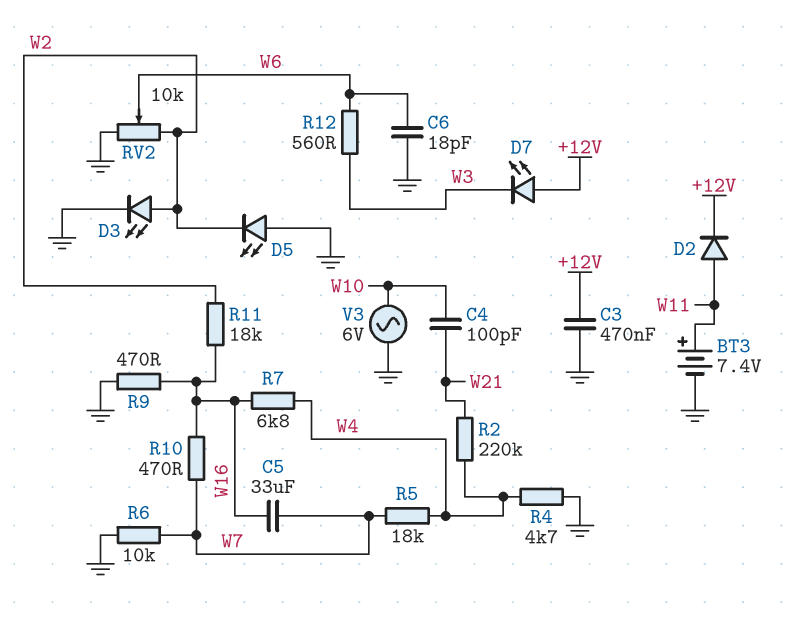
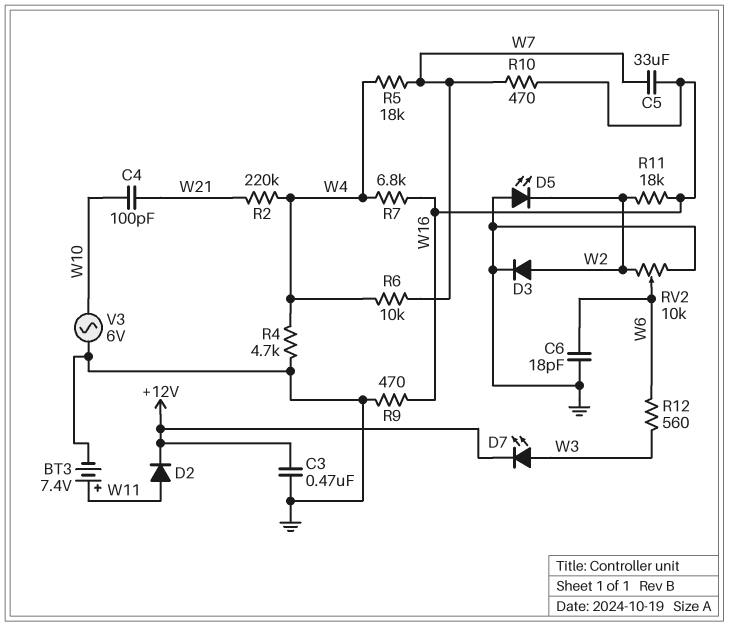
D3: LED (A W2, K GND) -> diode (A W2, K GND)
D7: LED (A +12V, K W3) -> LED (A W3, K +12V)
R6: 10k (GND, W7) -> 10k (W4, W7)

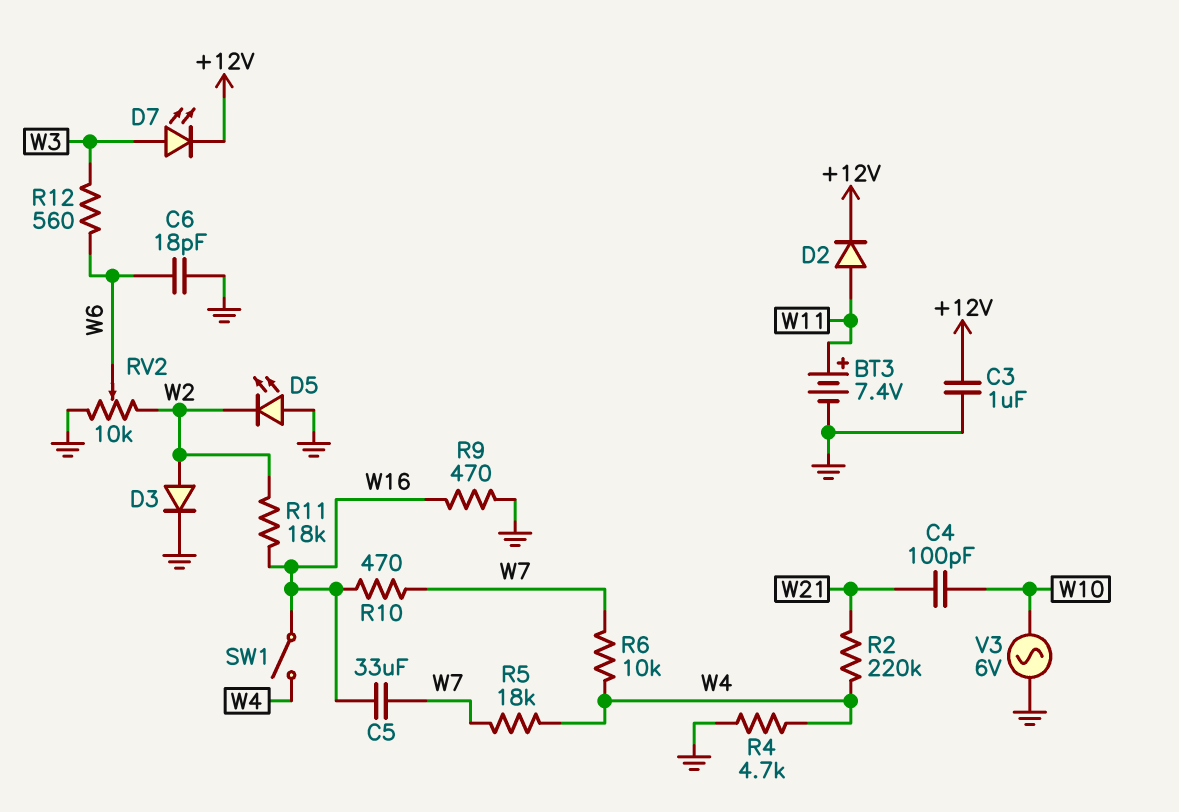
C3: 470nF (+12V, GND) -> 1uF (+12V, GND)
R7: 6.8k (W4, W16) -> none
SW1: none -> switch (W4, W16)

